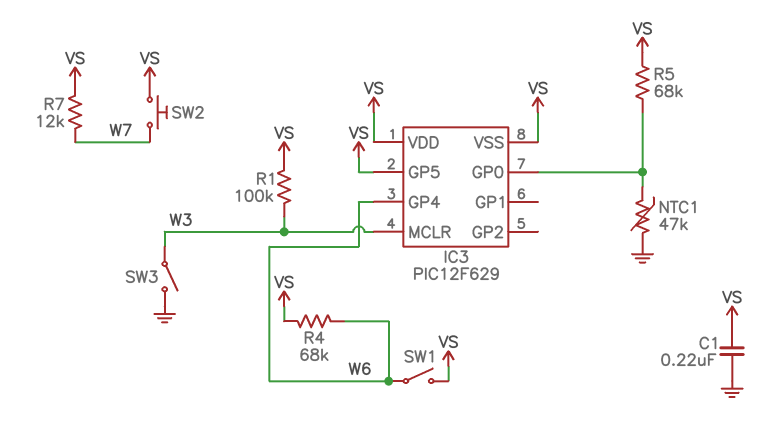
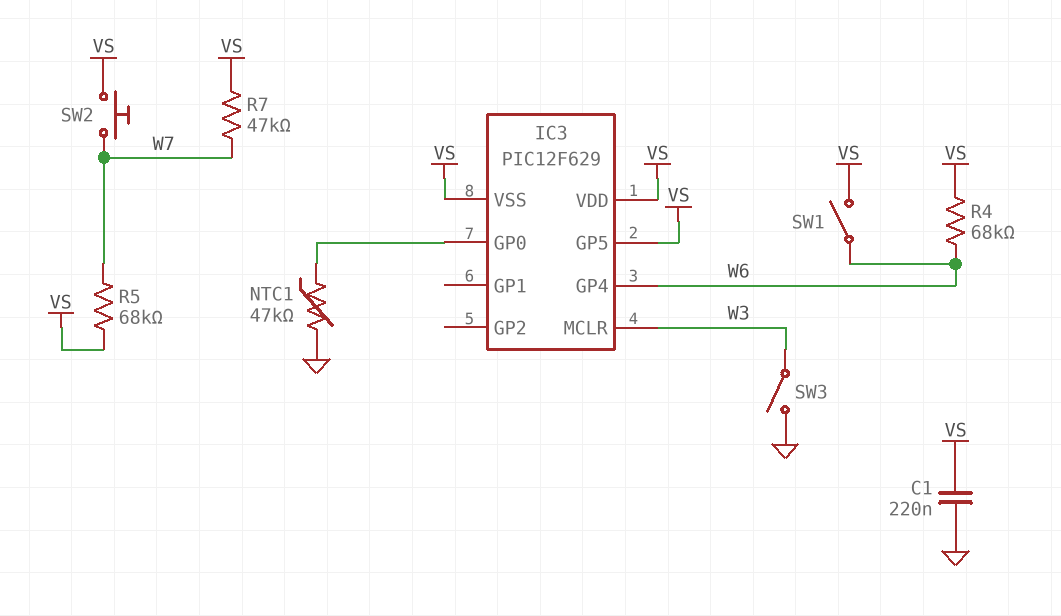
R1: 100k (VS, W3) -> none
R5: 68k (IC3/GP0, VS) -> 68k (VS, W7)
R7: 12k (VS, W7) -> 47k (VS, W7)

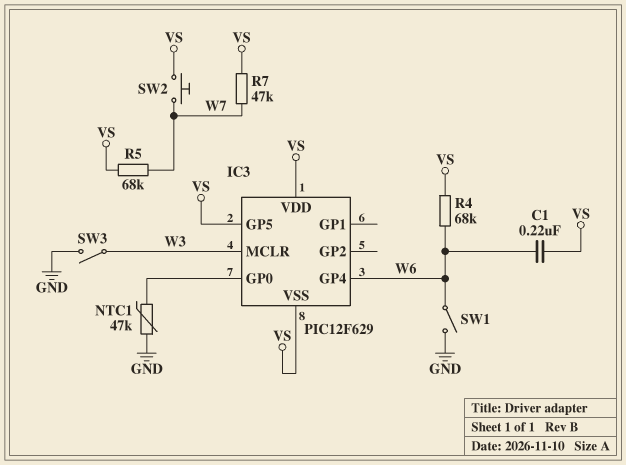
C1: 220nF (GND, VS) -> 220nF (VS, W6)
SW1: switch (VS, W6) -> switch (GND, W6)

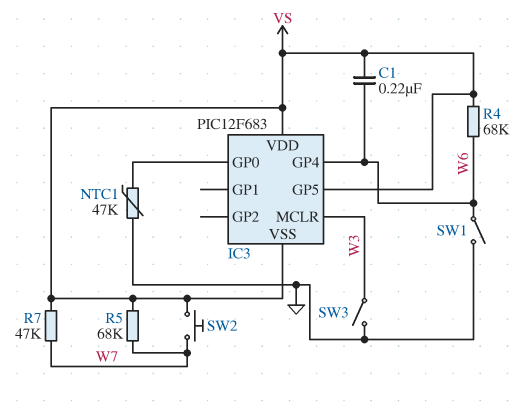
IC3: PIC12F629 -> PIC12F683

